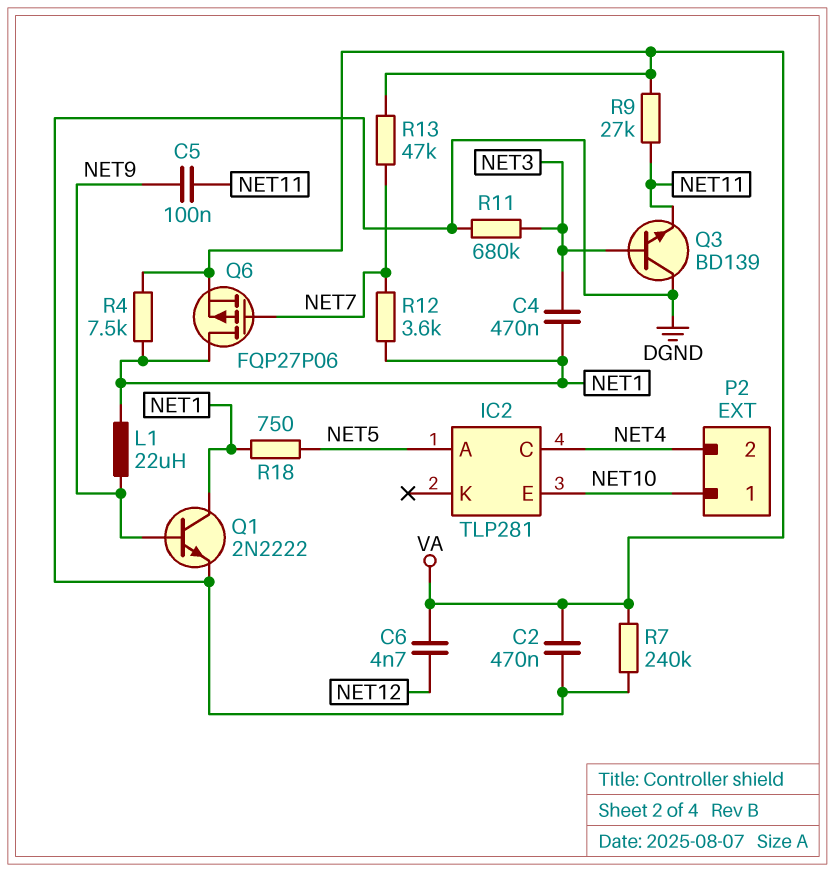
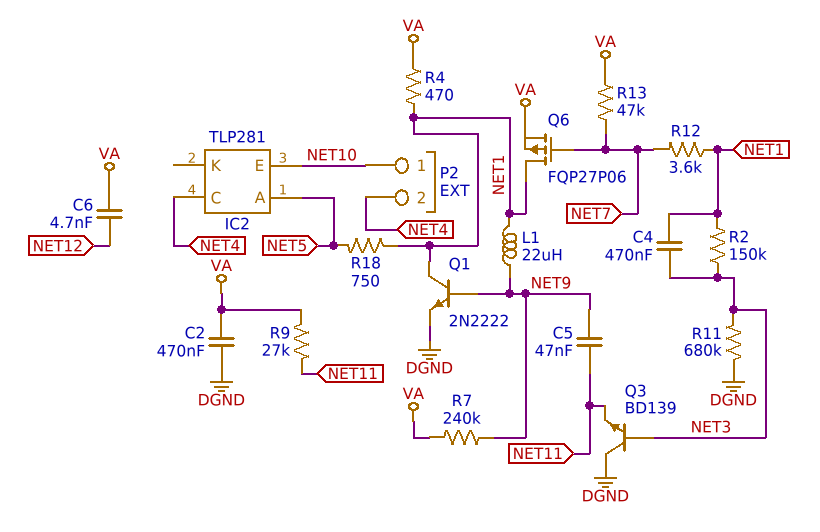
C5: 100nF (NET9, NET11) -> 47nF (NET9, NET11)
R2: none -> 150k (NET1, NET3)
R4: 7.5k (NET1, VA) -> 470 (NET1, VA)
R7: 240k (DGND, VA) -> 240k (NET9, VA)

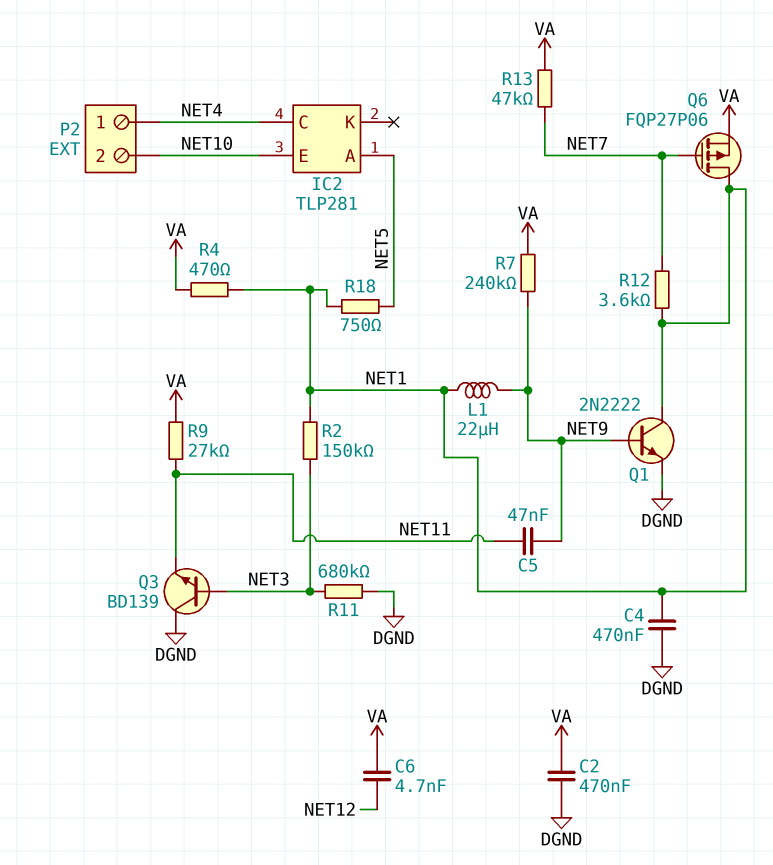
C4: 470nF (NET1, NET3) -> 470nF (DGND, NET1)
P2 pin 1: NET10 -> NET4
P2 pin 2: NET4 -> NET10

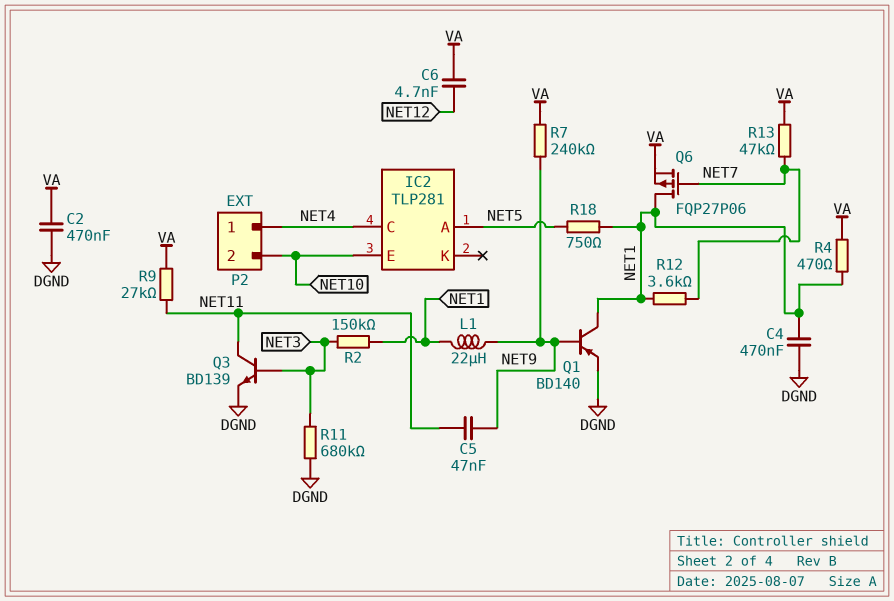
Q1: NPN 2N2222 (B NET9, C NET1, E DGND) -> PNP BD140 (B NET9, C NET1, E DGND)
Q3: NPN BD139 (B NET3, C DGND, E NET11) -> NPN BD139 (B NET3, C NET11, E DGND)

